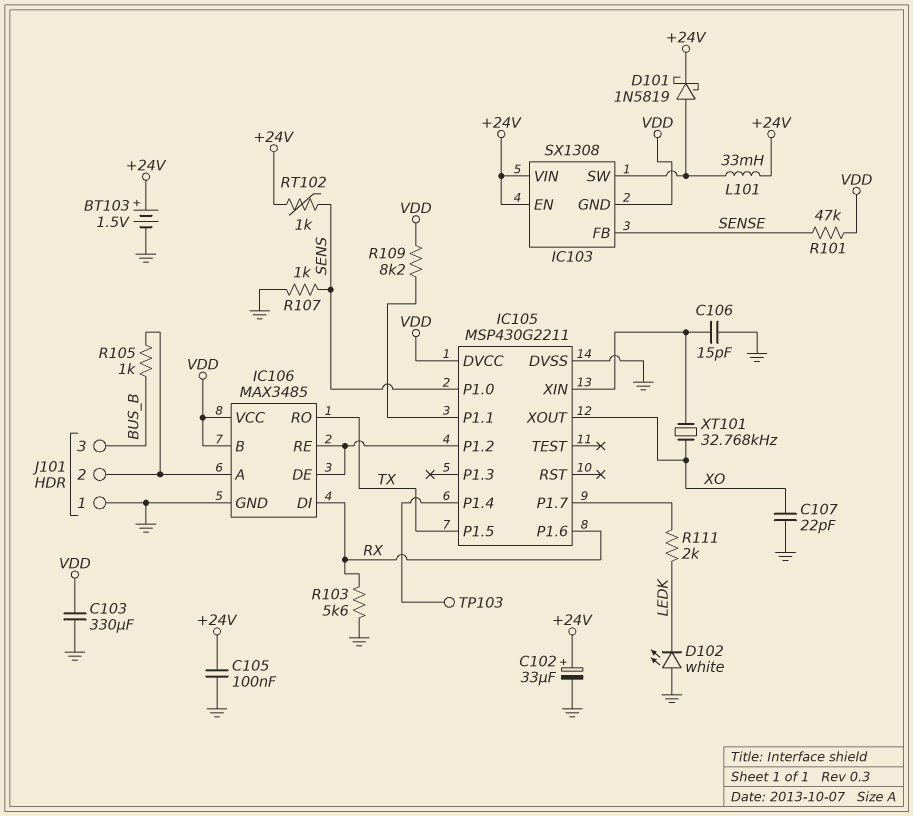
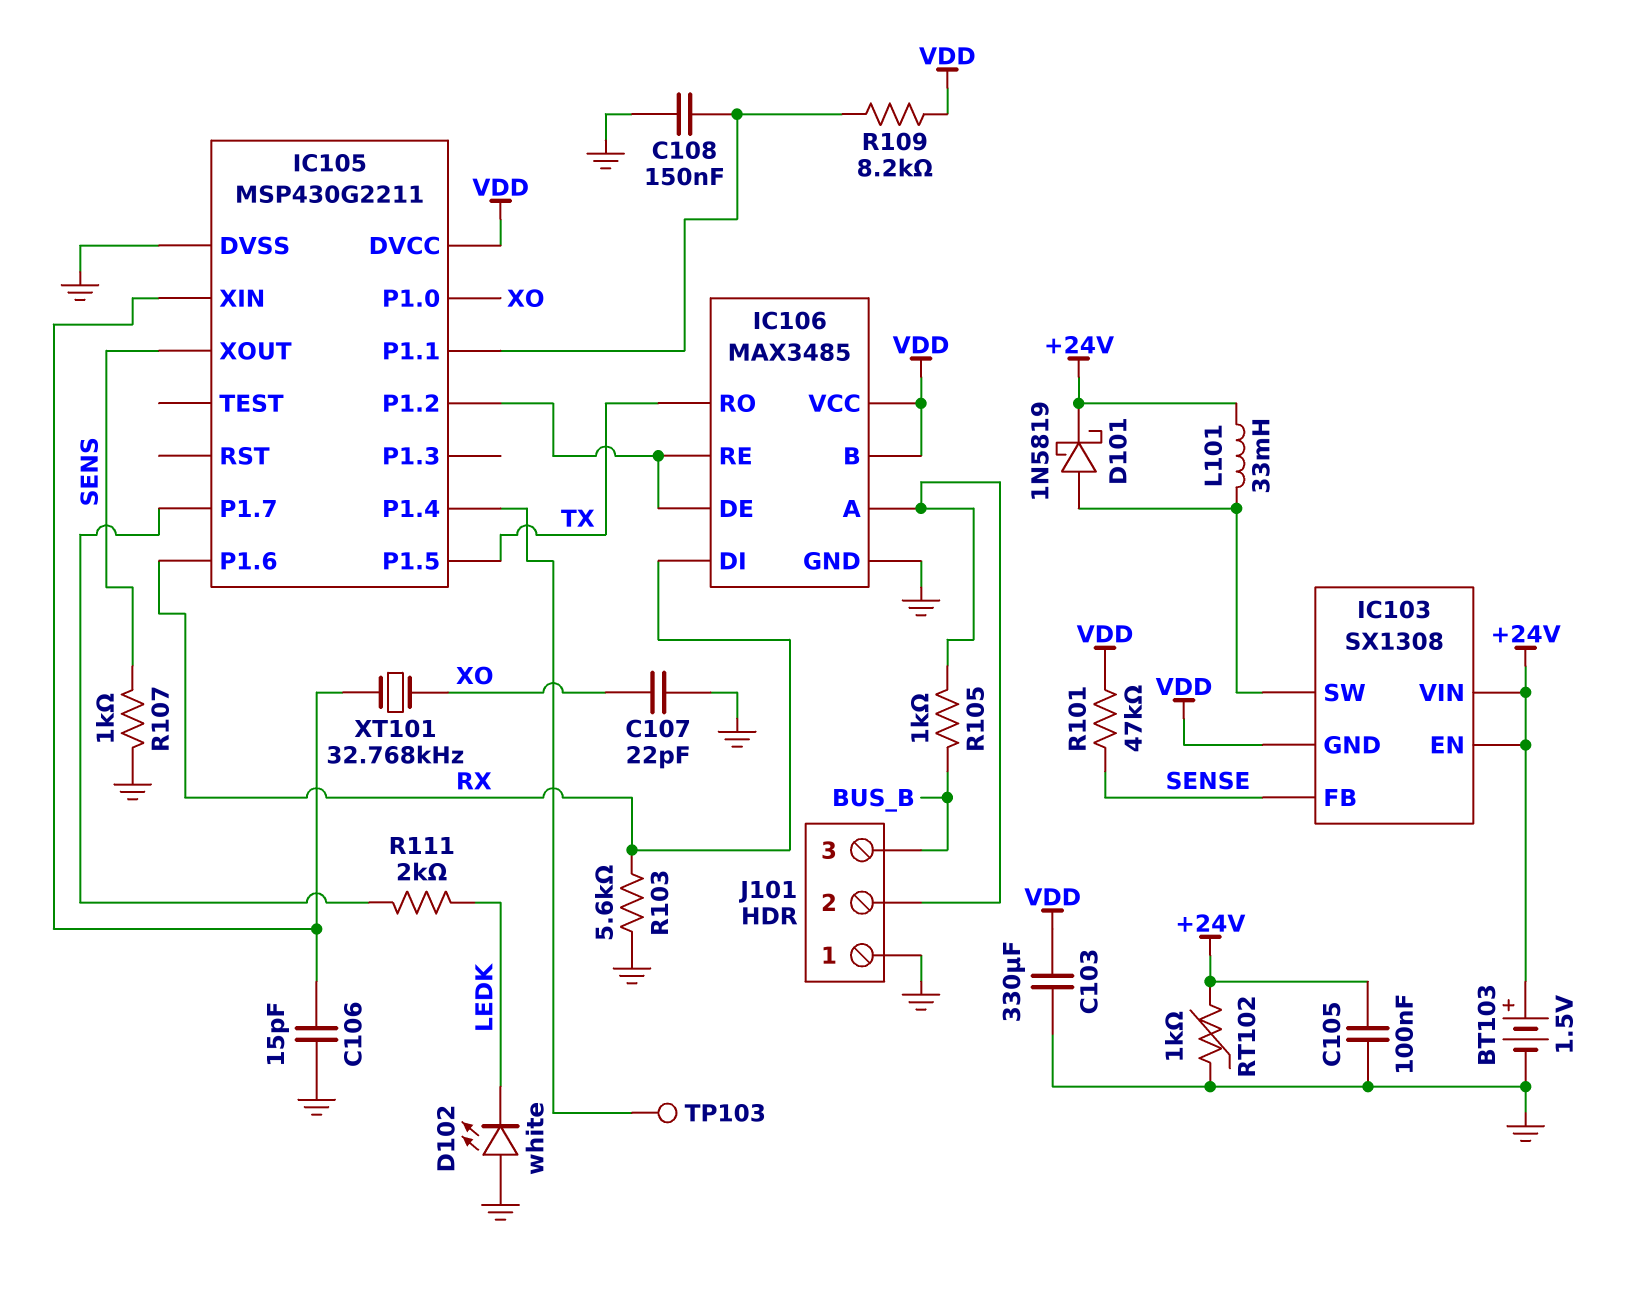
C102: 33uF (plus +24V, minus GND) -> none
C108: none -> 150nF (GND, IC105/P1.1)
IC105 pin P1.0: SENS -> XO
IC105 pin XOUT: XO -> SENS
RT102: 1k (+24V, SENS) -> 1k (+24V, GND)

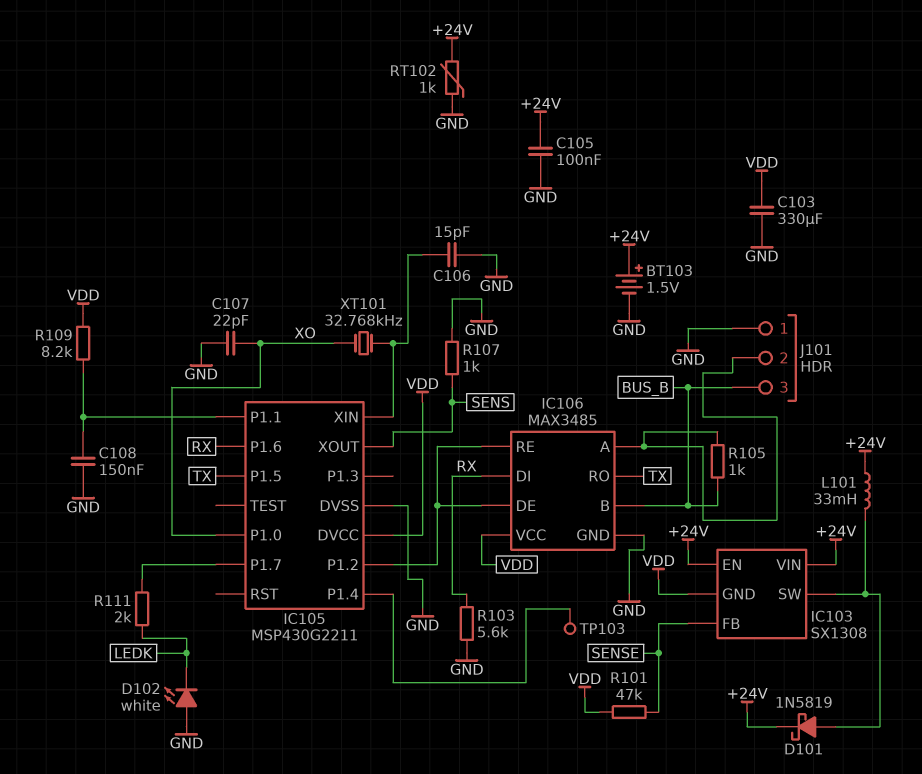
IC106 pin B: VDD -> BUS_B

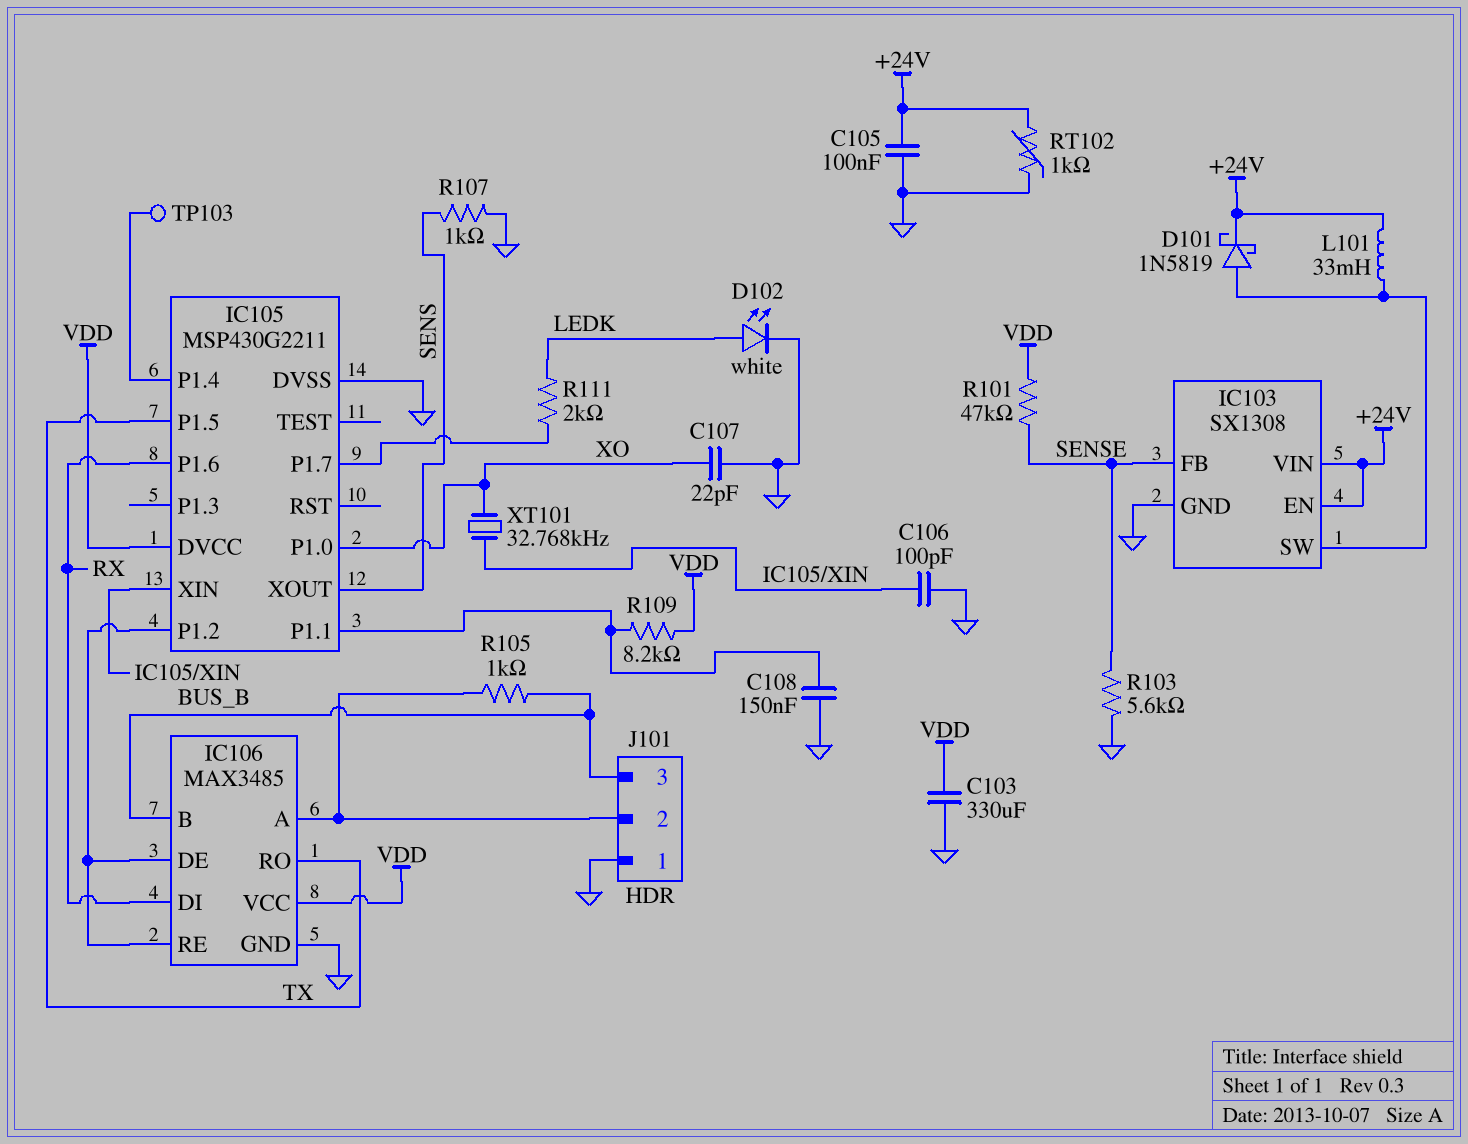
BT103: 1.5V (plus +24V, minus GND) -> none
C106: 15pF (GND, IC105/XIN) -> 100pF (GND, IC105/XIN)
D102: LED white (A GND, K LEDK) -> LED white (A LEDK, K GND)
IC103 pin GND: VDD -> GND
R103: 5.6k (GND, RX) -> 5.6k (GND, SENSE)

